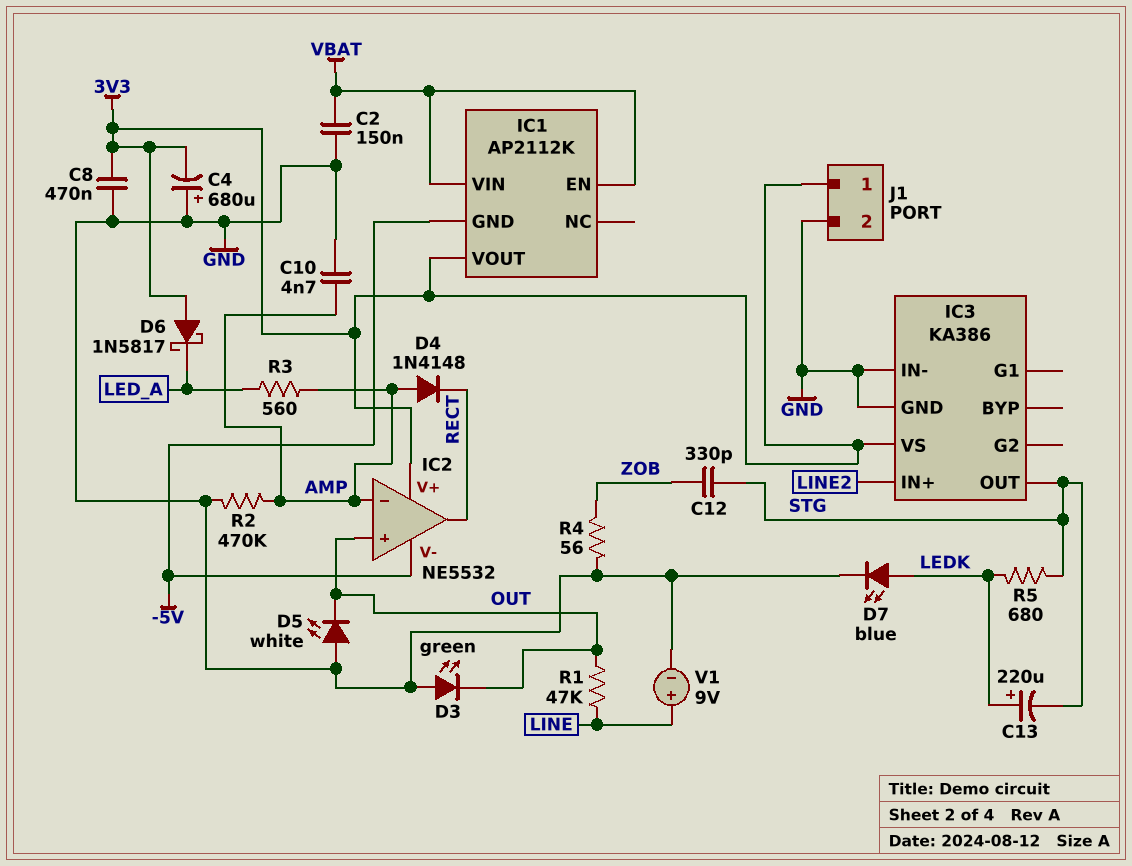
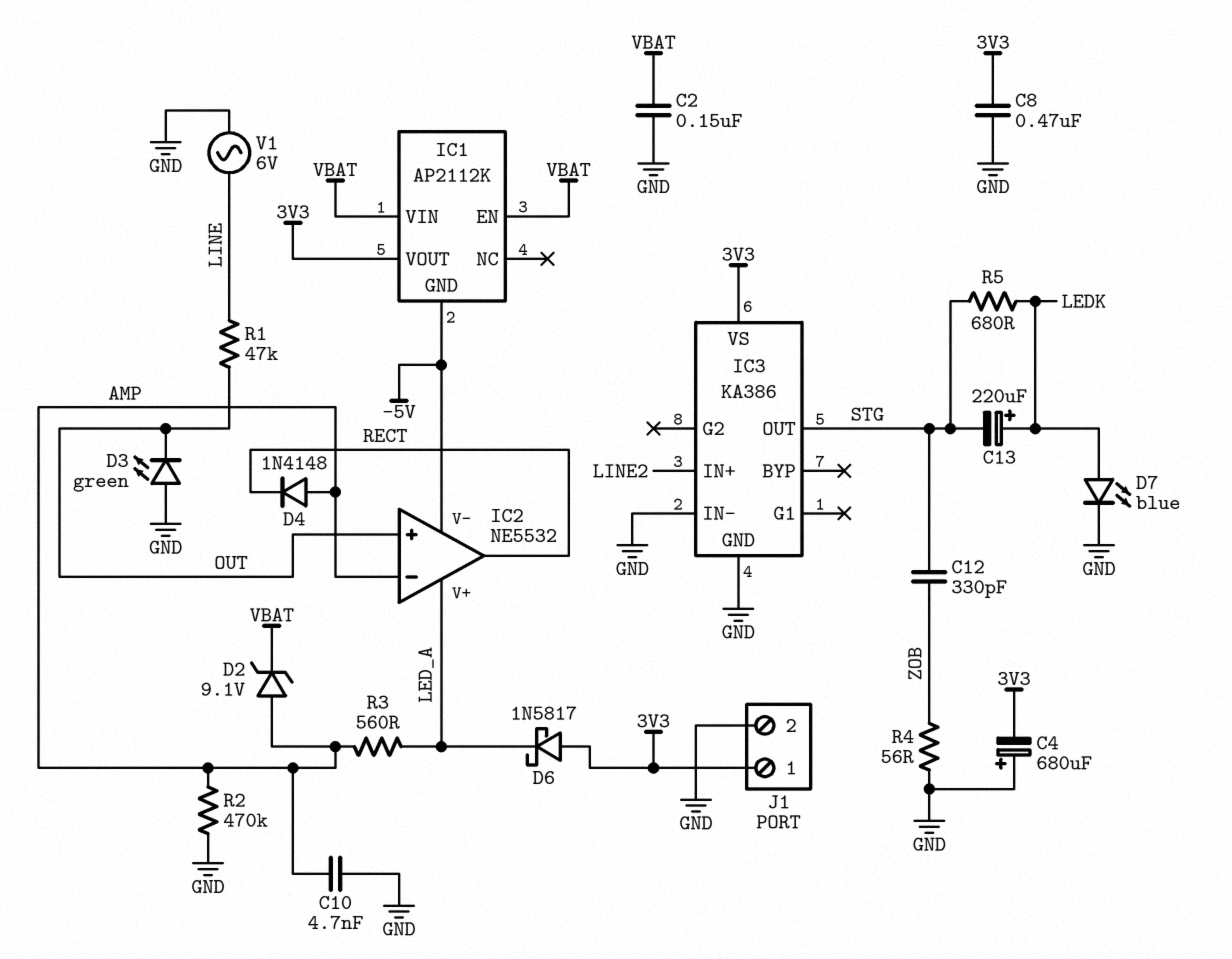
D2: none -> zener 9.1V (A AMP, K VBAT)
D5: LED white (A GND, K OUT) -> none
IC2 pin V+: 3V3 -> LED_A
V1: 9V (plus LINE, minus GND) -> AC 6V (GND, LINE)

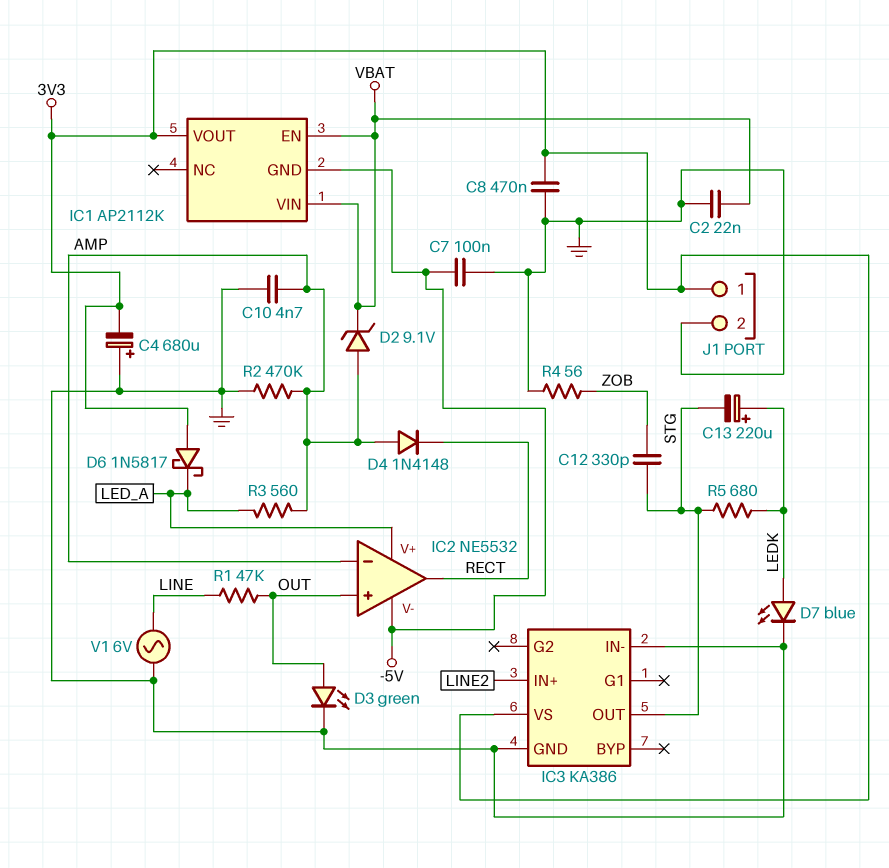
C2: 150nF (GND, VBAT) -> 22nF (GND, VBAT)
C7: none -> 100nF (-5V, GND)
D3: LED green (A GND, K OUT) -> LED green (A OUT, K GND)

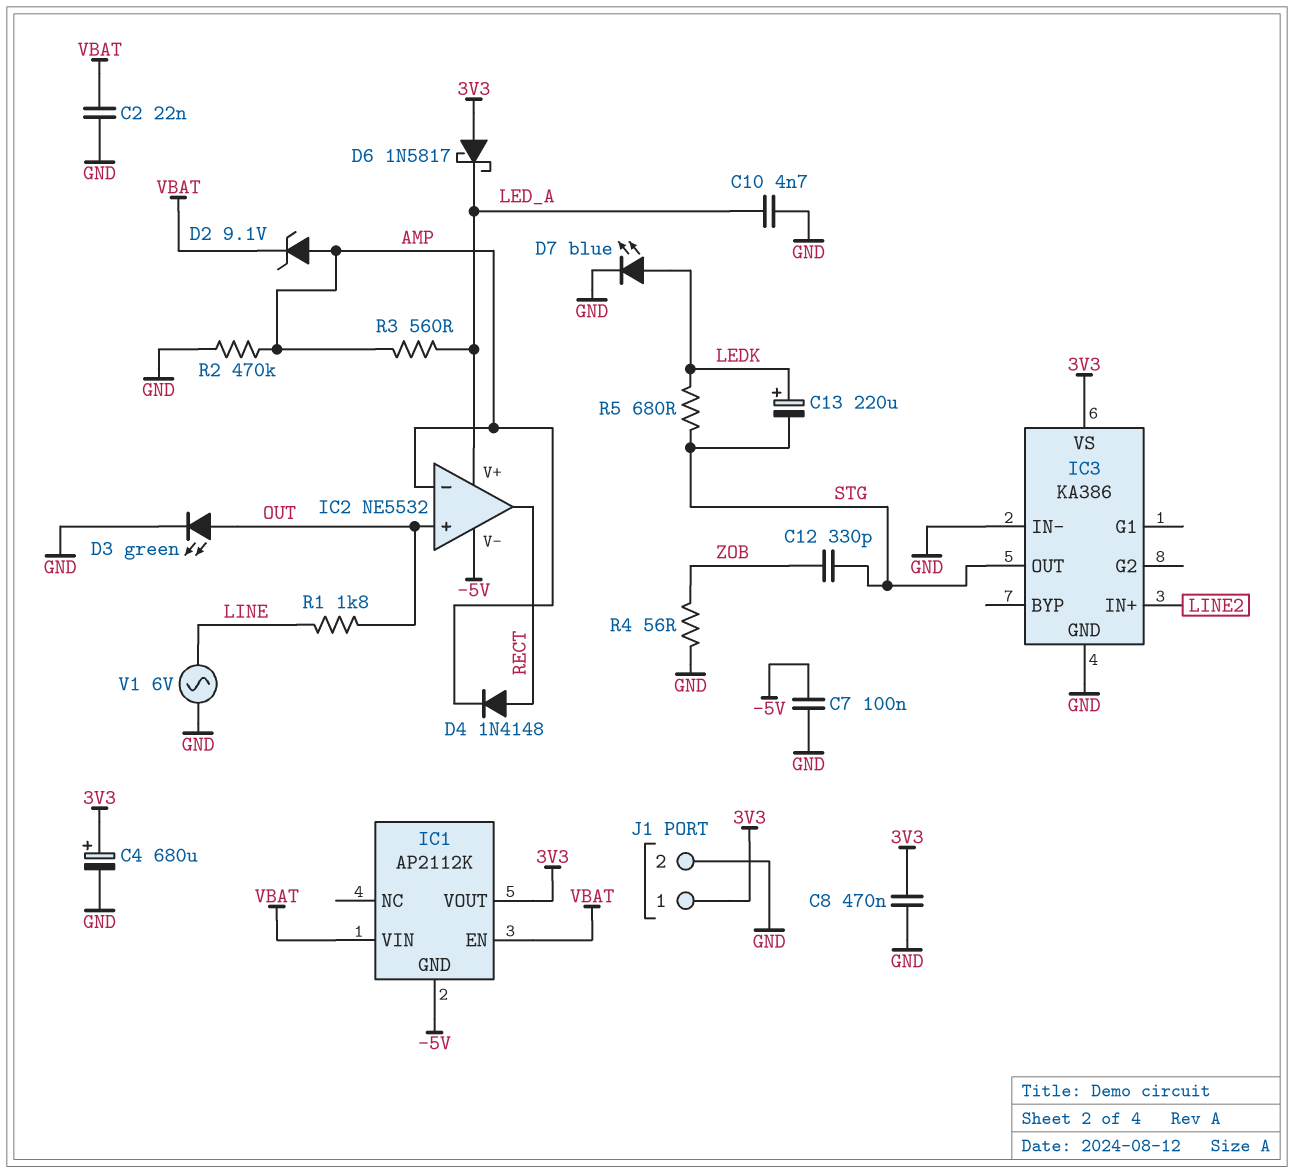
C4: 680uF (plus GND, minus 3V3) -> 680uF (plus 3V3, minus GND)
C10: 4.7nF (AMP, GND) -> 4.7nF (GND, LED_A)
D4: diode 1N4148 (A AMP, K RECT) -> diode 1N4148 (A RECT, K AMP)
R1: 47k (LINE, OUT) -> 1.8k (LINE, OUT)

